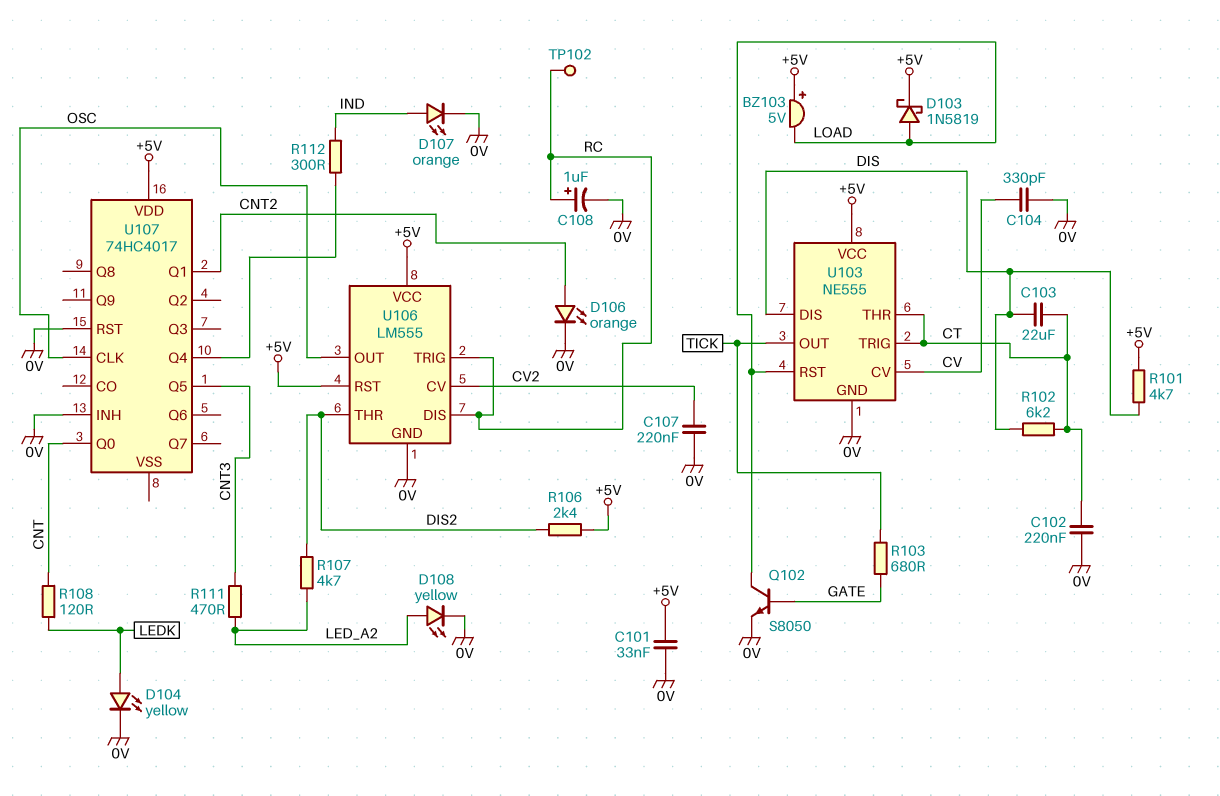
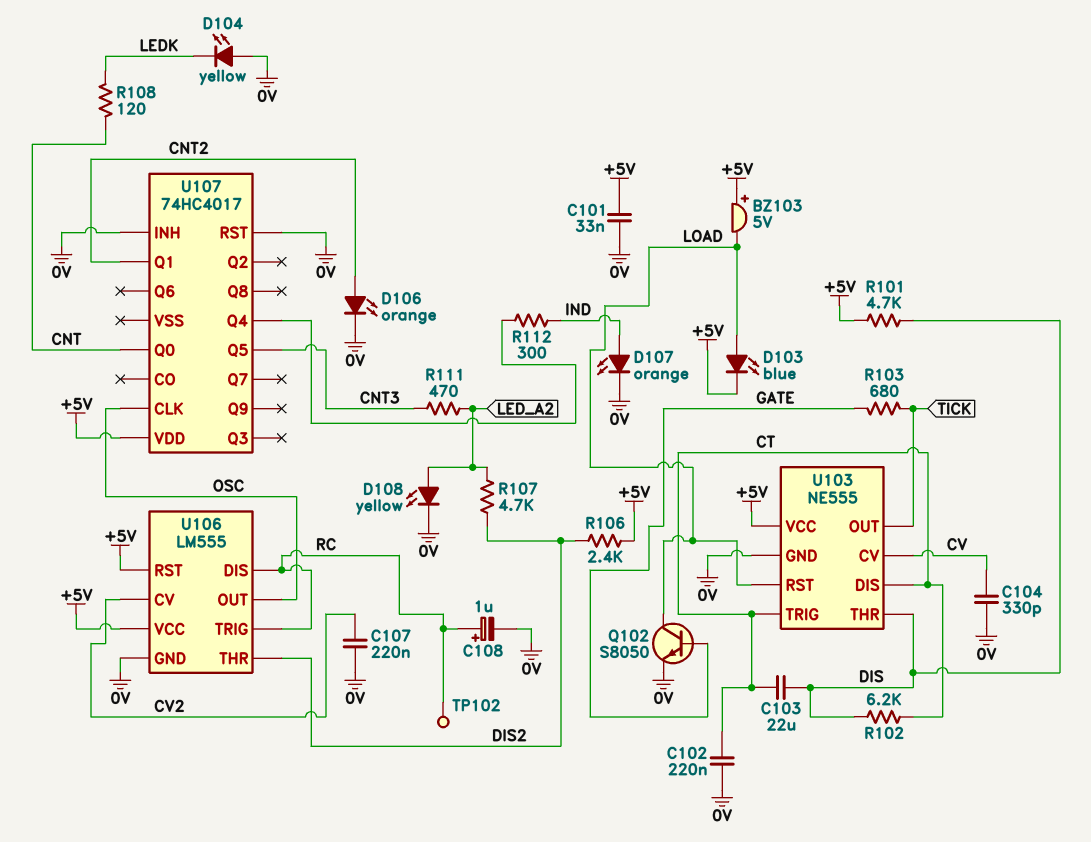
D103: schottky 1N5819 (A LOAD, K +5V) -> LED blue (A LOAD, K +5V)
D104: LED yellow (A LEDK, K 0V) -> LED yellow (A 0V, K LEDK)
U103 pin DIS: DIS -> CT
U103 pin THR: CT -> DIS

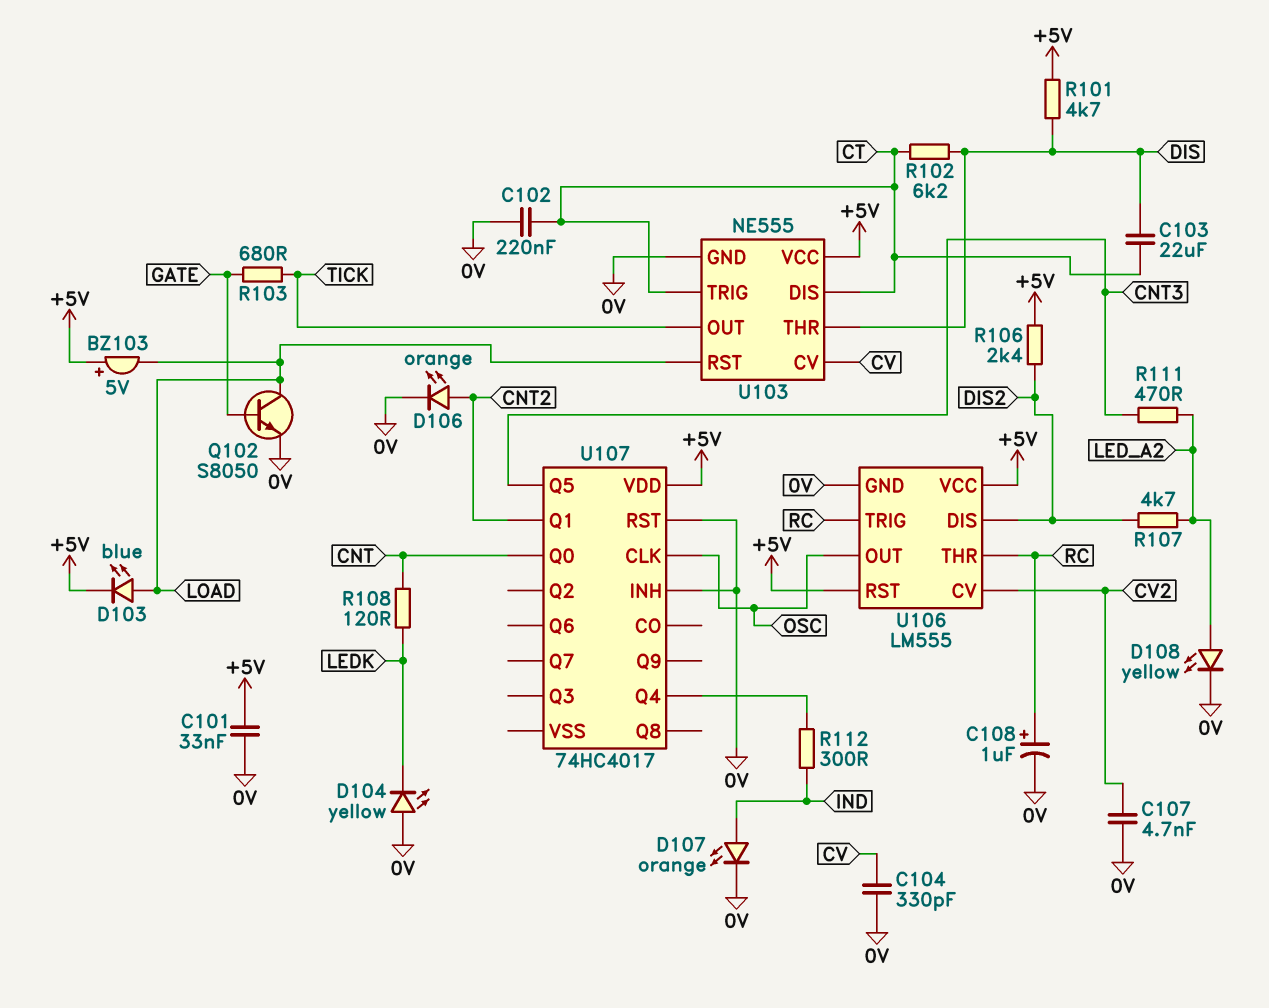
C107: 220nF (0V, CV2) -> 4.7nF (0V, CV2)
TP102: test point (RC) -> none
U106 pin DIS: RC -> DIS2
U106 pin THR: DIS2 -> RC

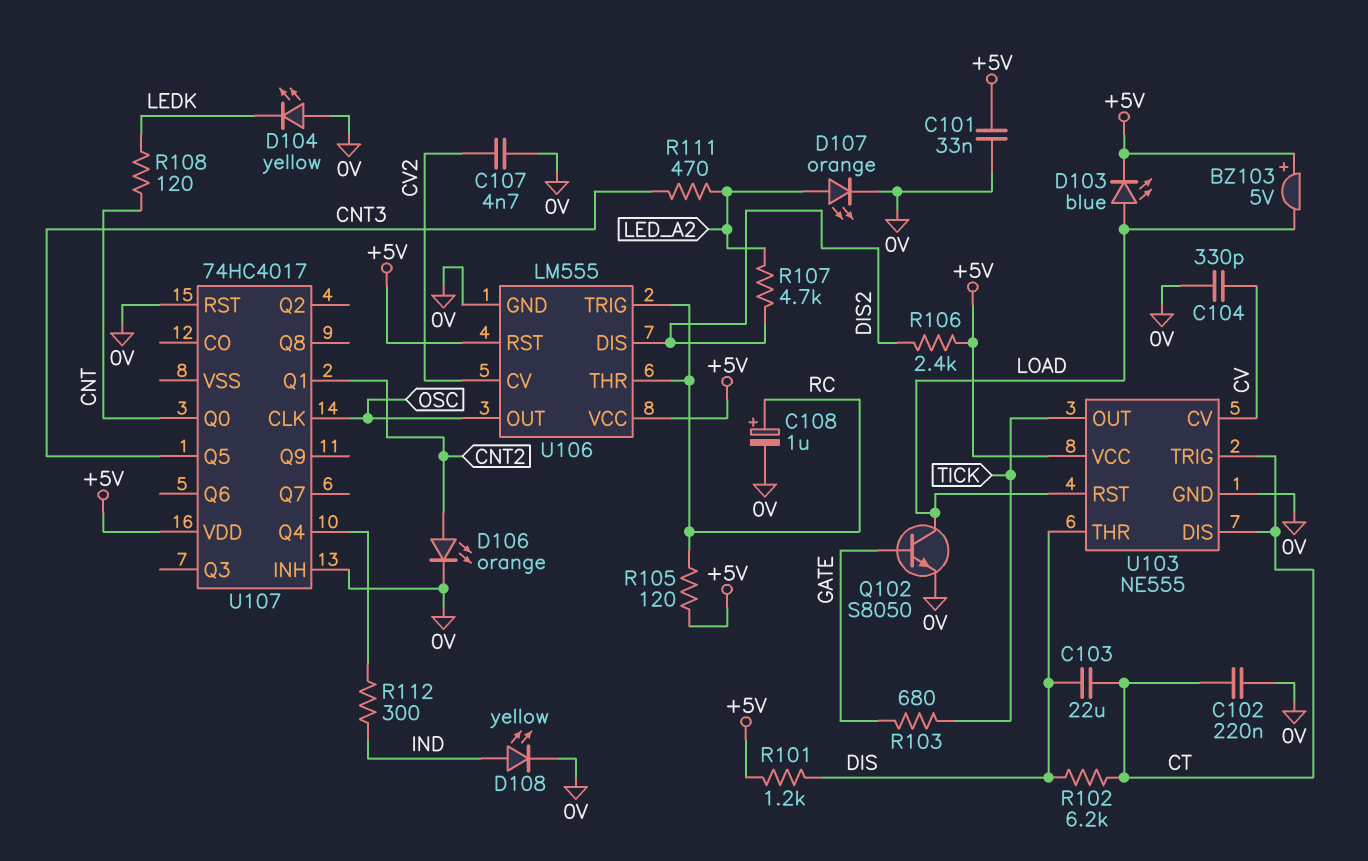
D107: LED orange (A IND, K 0V) -> LED orange (A LED_A2, K 0V)
D108: LED yellow (A LED_A2, K 0V) -> LED yellow (A IND, K 0V)
R101: 4.7k (+5V, DIS) -> 1.2k (+5V, DIS)
R105: none -> 120 (+5V, RC)

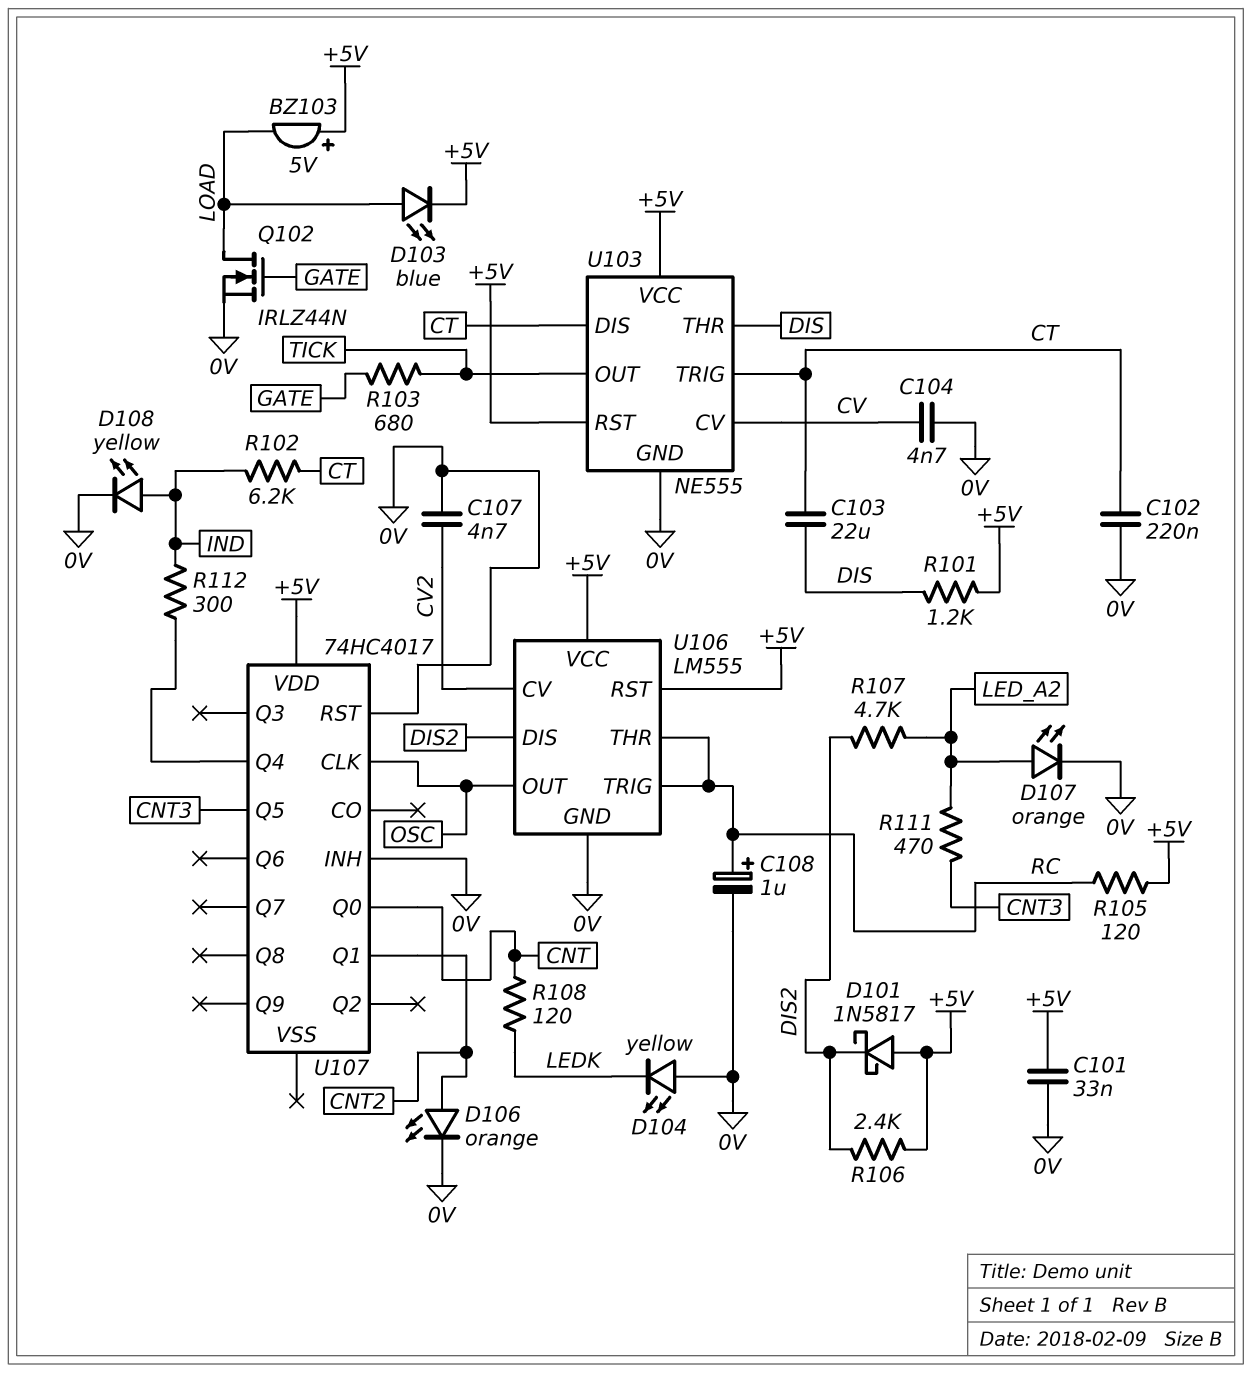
C104: 330pF (0V, CV) -> 4.7nF (0V, CV)
D101: none -> schottky 1N5817 (A +5V, K DIS2)
Q102: NPN S8050 (B GATE, C LOAD, E 0V) -> NMOS IRLZ44N (G GATE, D LOAD, S 0V)
R102: 6.2k (CT, DIS) -> 6.2k (CT, IND)
U103 pin RST: LOAD -> +5V

